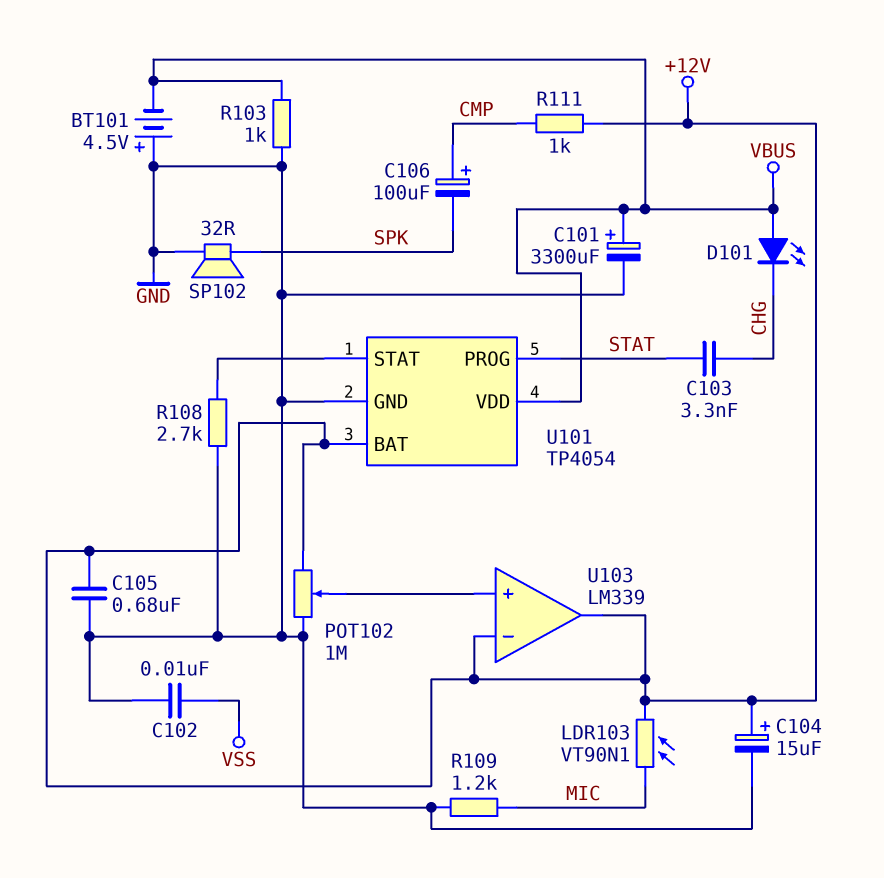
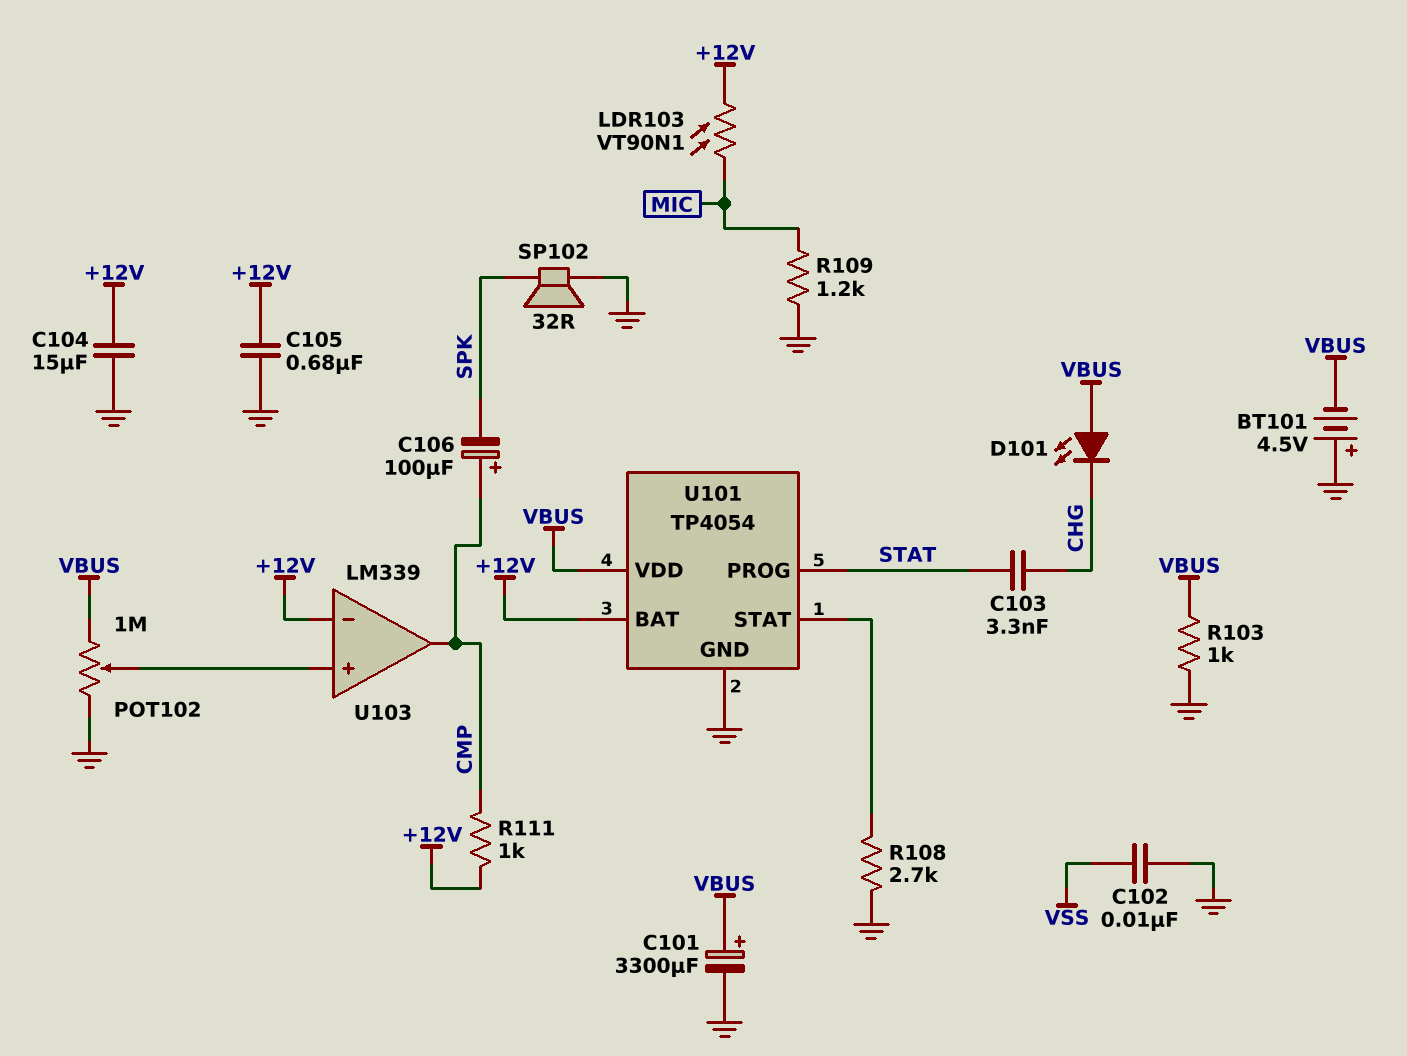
C104: 15uF (plus +12V, minus GND) -> 15uF (+12V, GND)
POT102: 1M (+12V, GND, wiper U103/in+) -> 1M (GND, VBUS, wiper U103/in+)
U103 pin out: +12V -> CMP

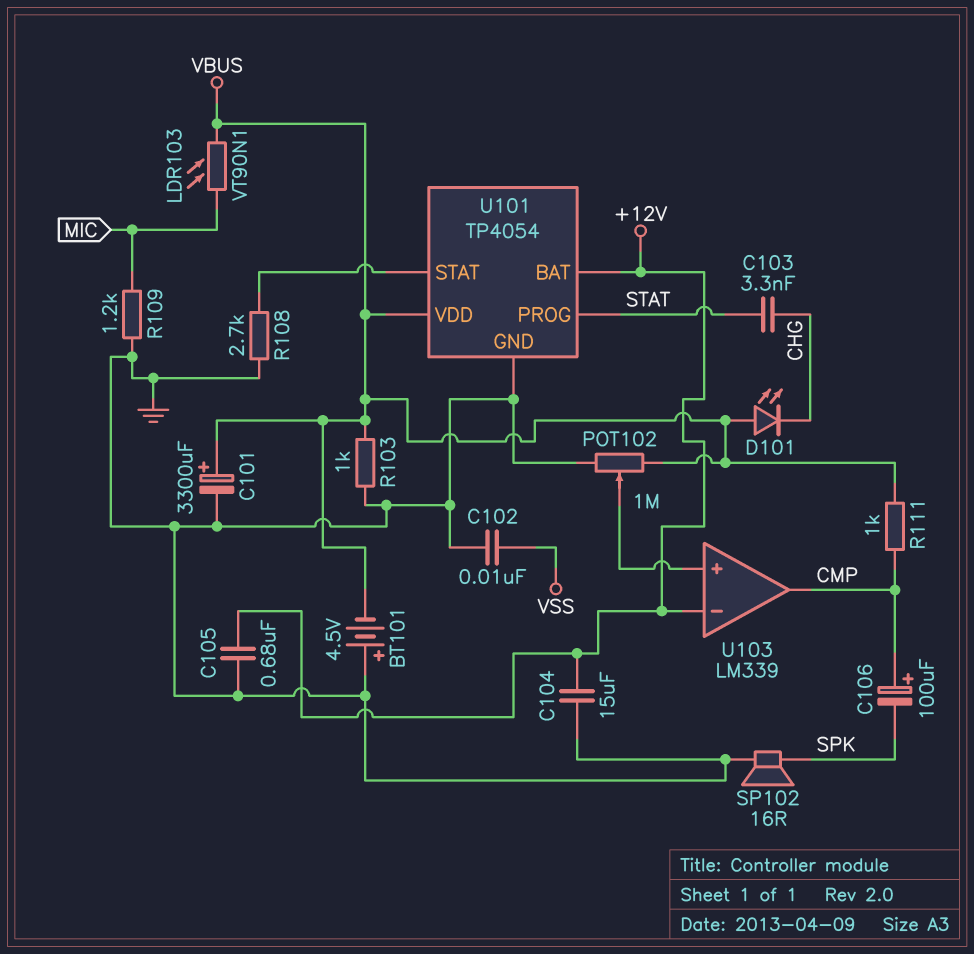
LDR103: VT90N1 (+12V, MIC) -> VT90N1 (MIC, VBUS)
R111: 1k (+12V, CMP) -> 1k (CMP, VBUS)
SP102: speaker 32R (GND, SPK) -> speaker 16R (GND, SPK)

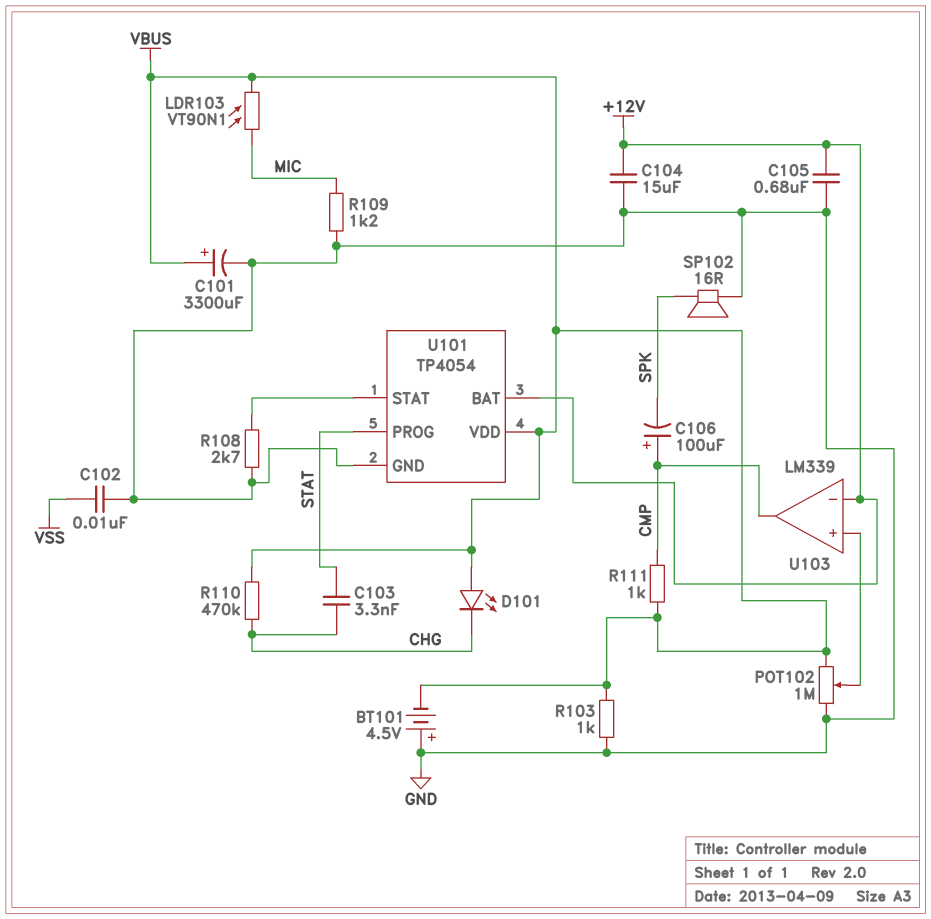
R110: none -> 470k (CHG, VBUS)

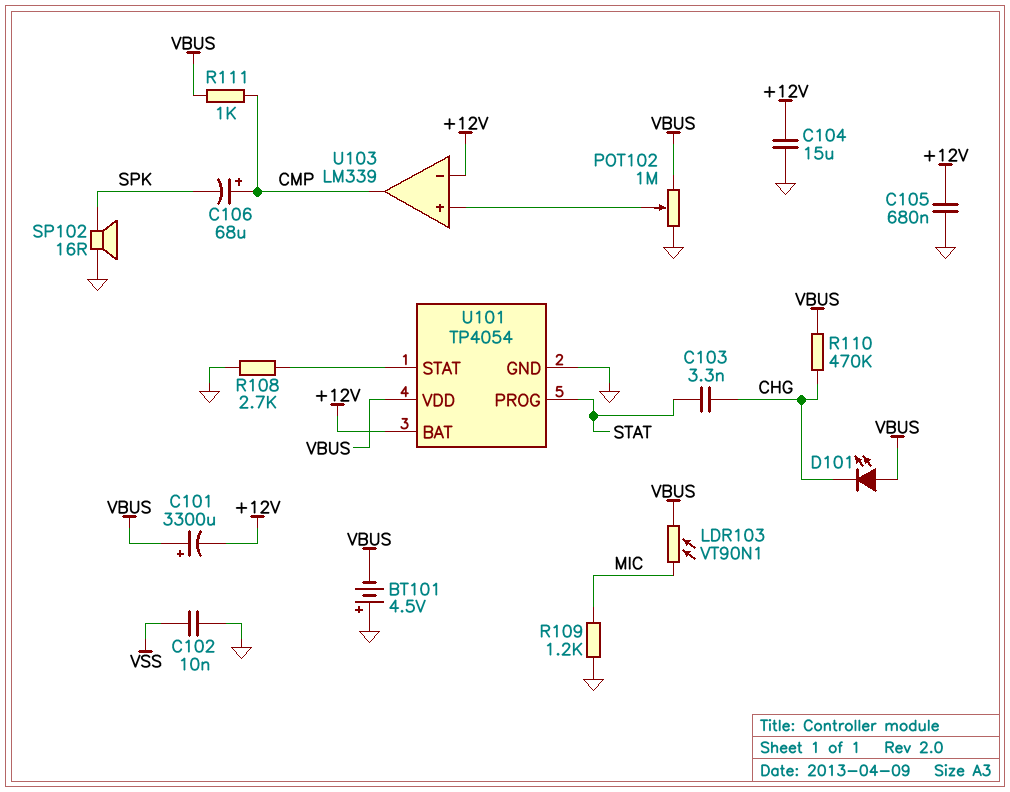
C101: 3300uF (plus VBUS, minus GND) -> 3300uF (plus VBUS, minus +12V)
C106: 100uF (plus CMP, minus SPK) -> 68uF (plus CMP, minus SPK)
R103: 1k (GND, VBUS) -> none

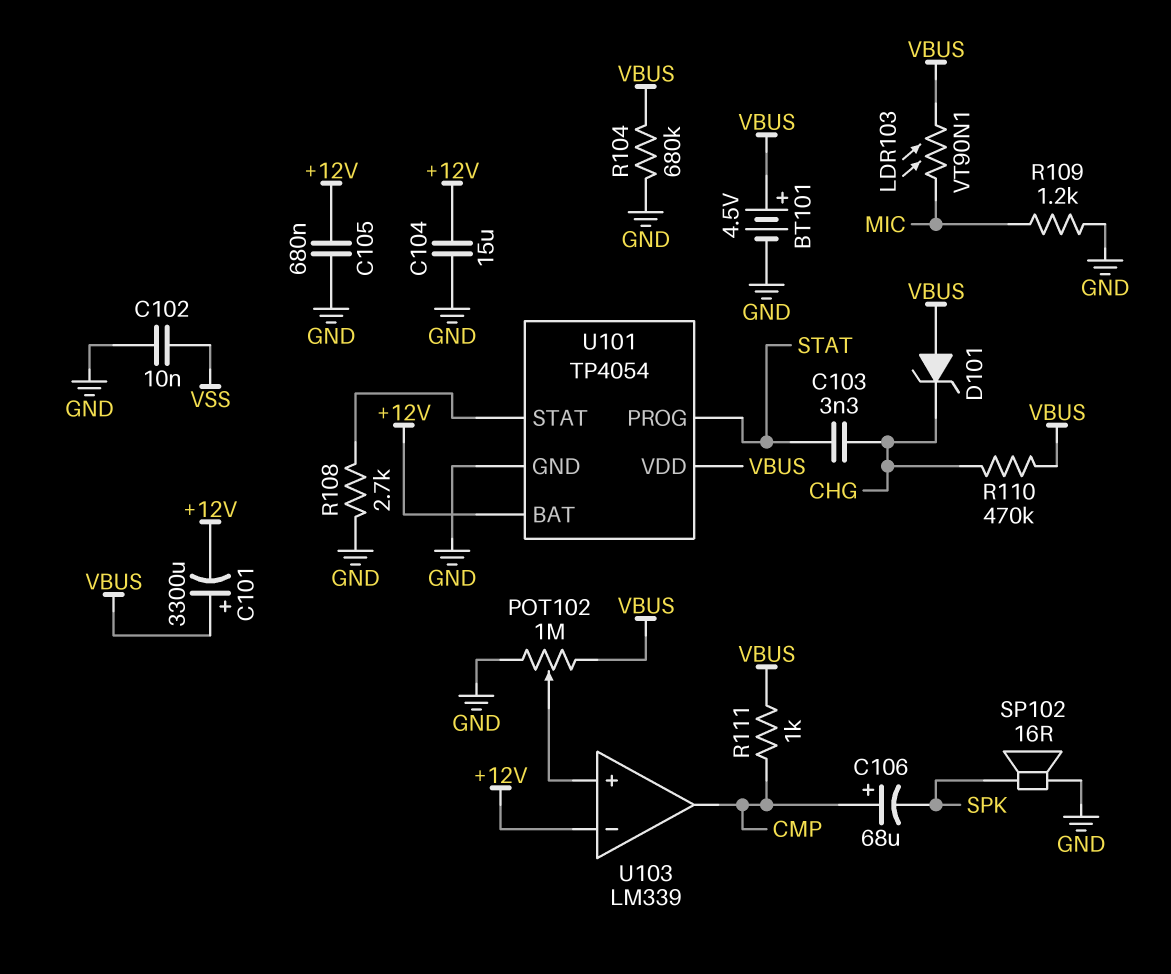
BT101: 4.5V (plus GND, minus VBUS) -> 4.5V (plus VBUS, minus GND)
D101: LED (A VBUS, K CHG) -> zener (A VBUS, K CHG)
R104: none -> 680k (GND, VBUS)

